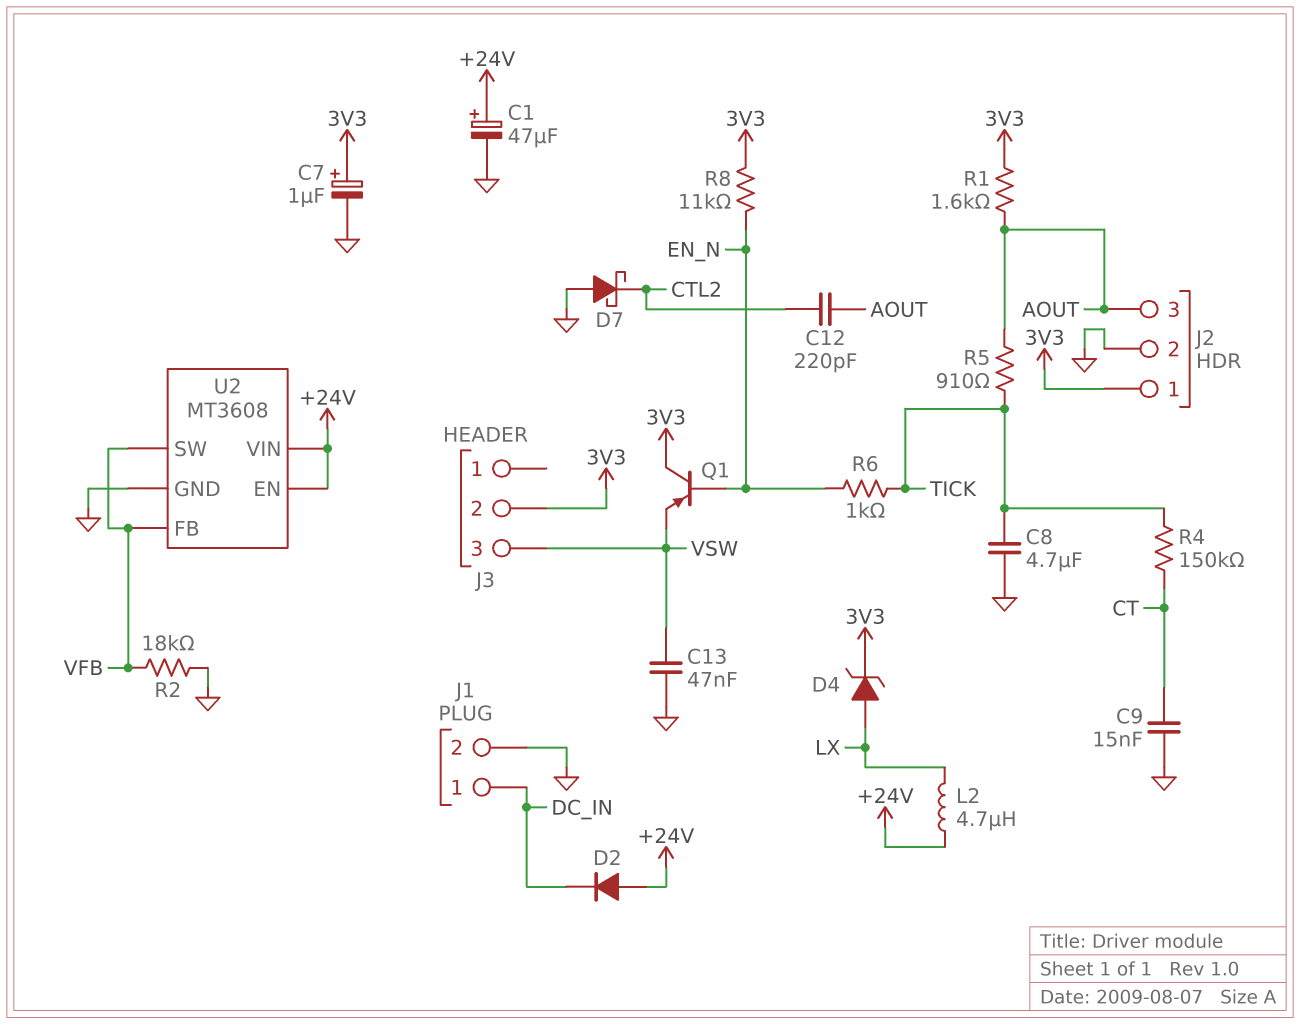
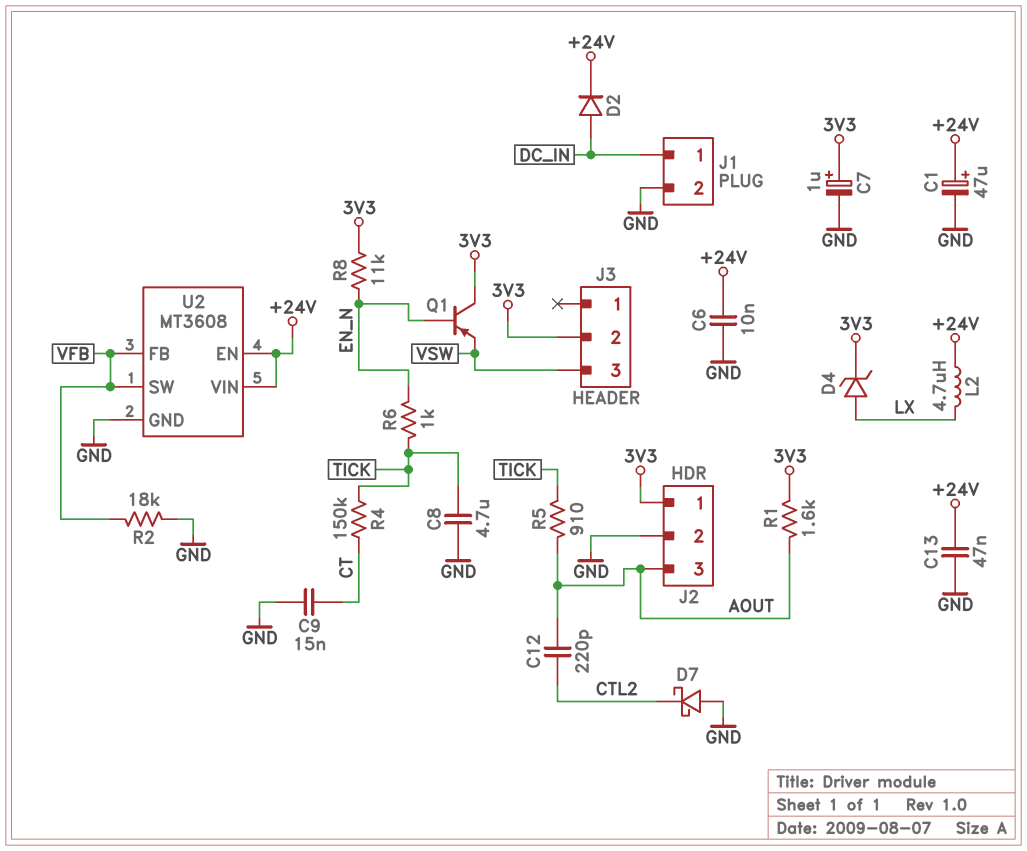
C6: none -> 10nF (+24V, GND)
C13: 47nF (GND, VSW) -> 47nF (+24V, GND)
D2: diode (A +24V, K DC_IN) -> diode (A DC_IN, K +24V)

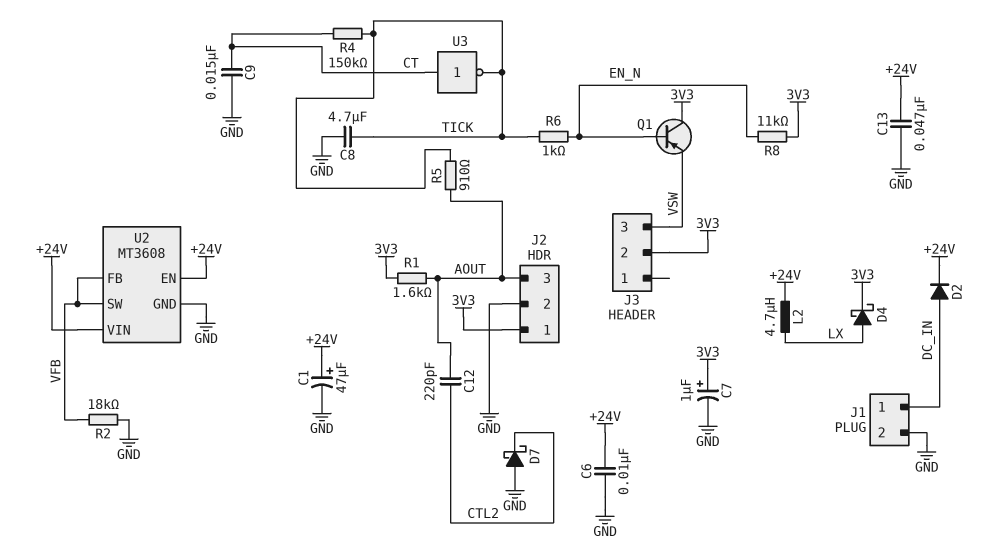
D4: zener (A LX, K 3V3) -> schottky (A LX, K 3V3)
U3: none -> NOT (in CT, out TICK)

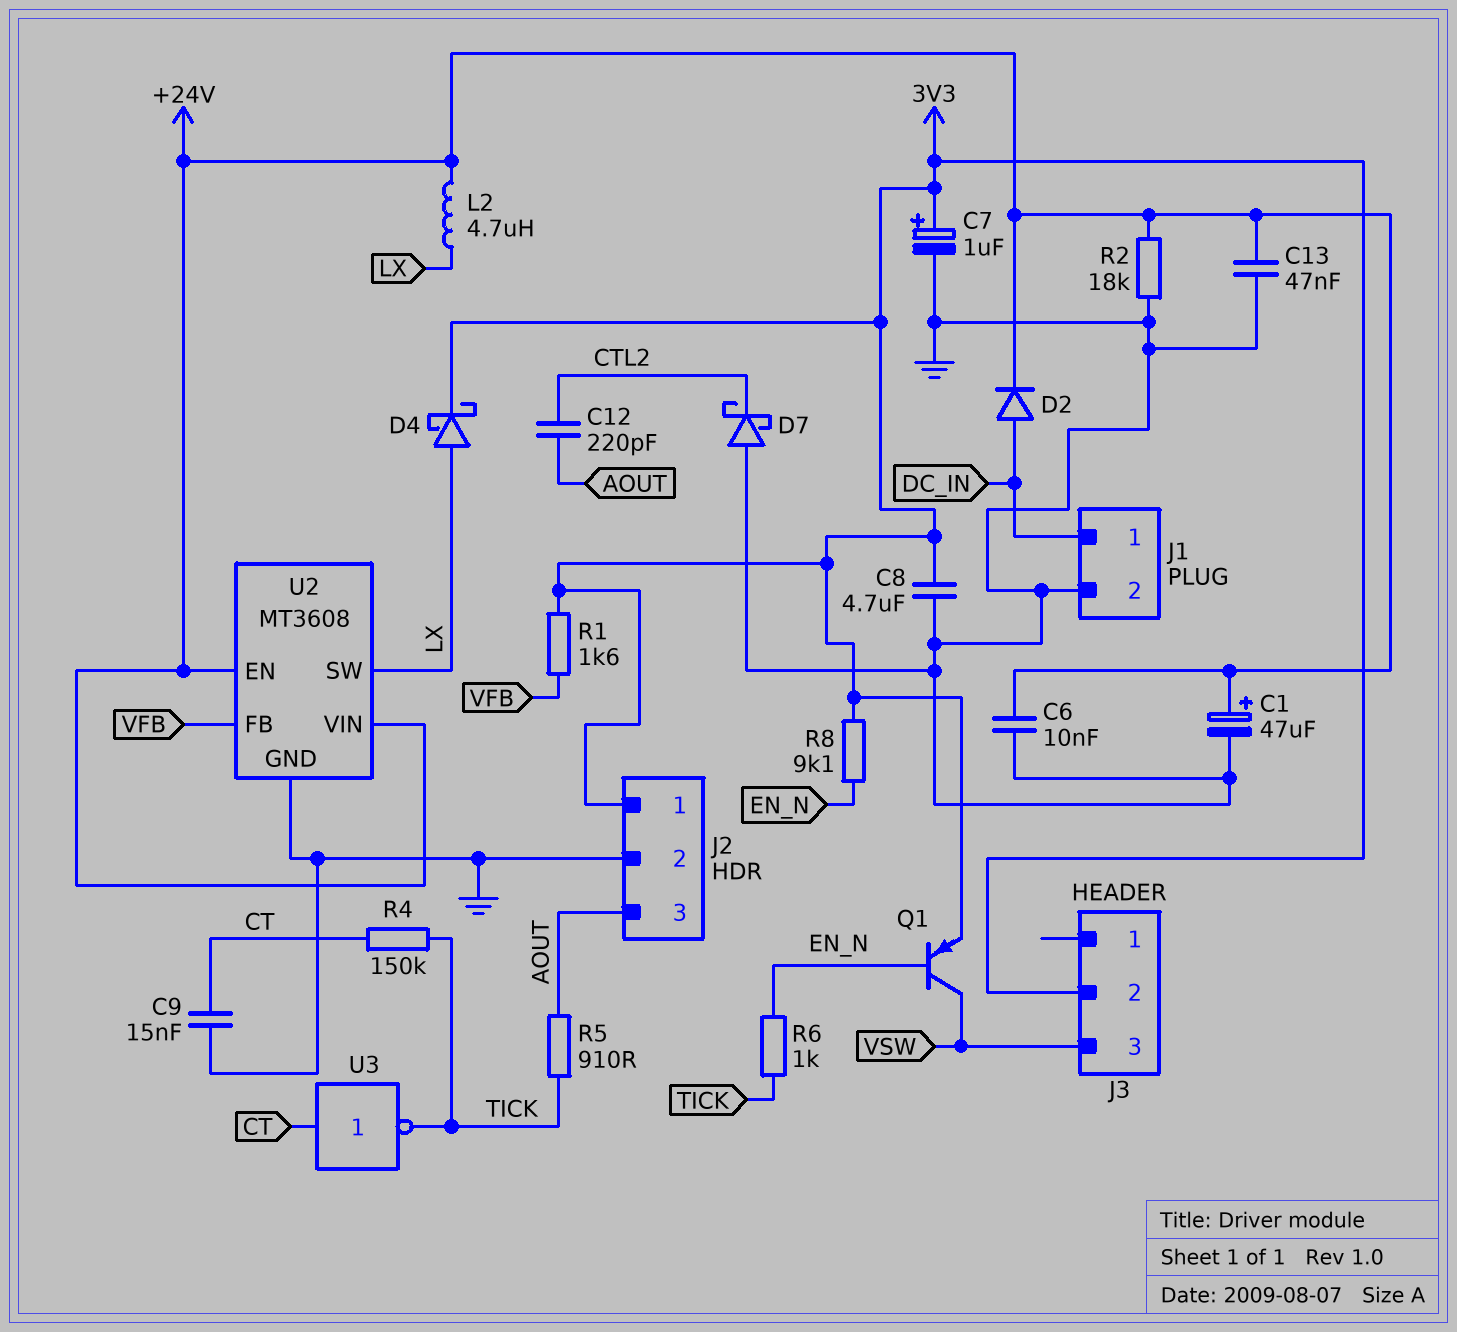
C8: 4.7uF (GND, TICK) -> 4.7uF (3V3, GND)
Q1: PNP (B EN_N, C 3V3, E VSW) -> PNP (B EN_N, C VSW, E 3V3)
R1: 1.6k (3V3, AOUT) -> 1.6k (3V3, VFB)
R2: 18k (GND, VFB) -> 18k (+24V, GND)
R8: 11k (3V3, EN_N) -> 9.1k (3V3, EN_N)
U2 pin SW: VFB -> LX

